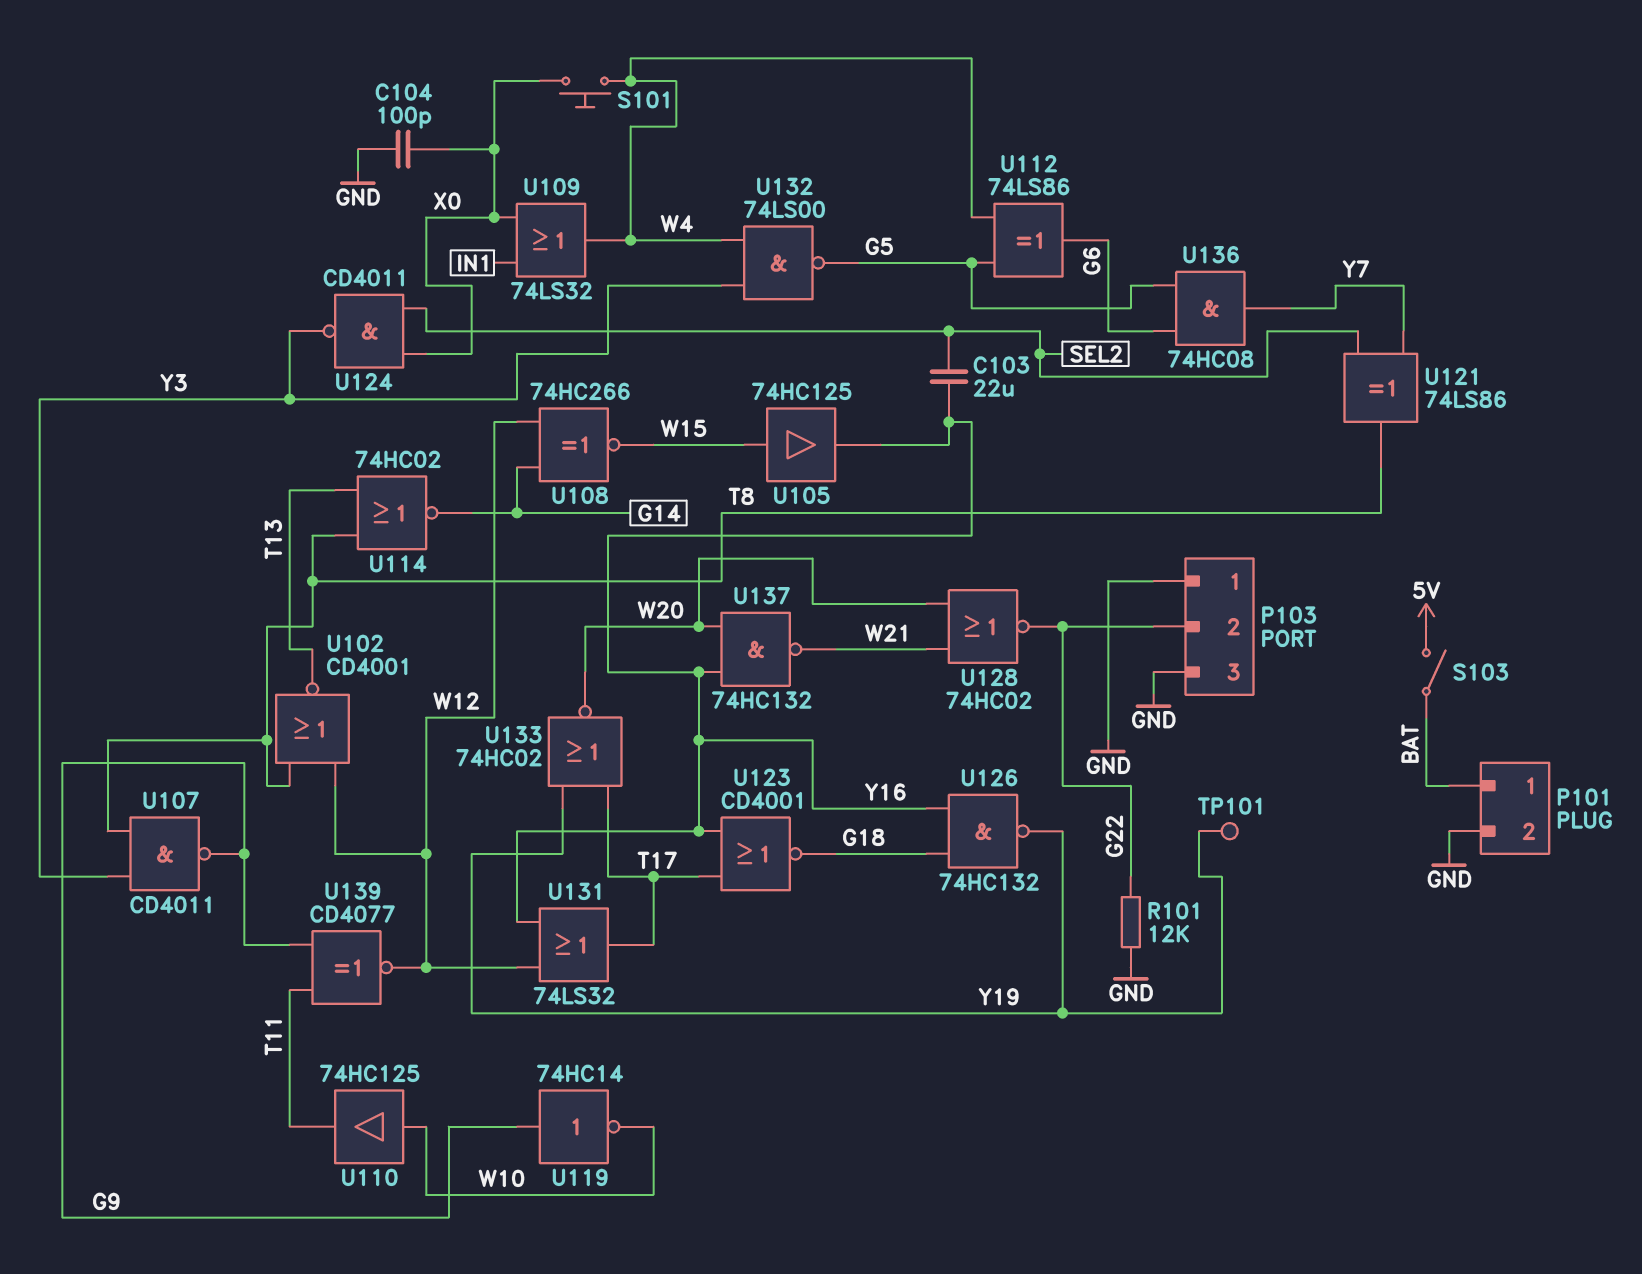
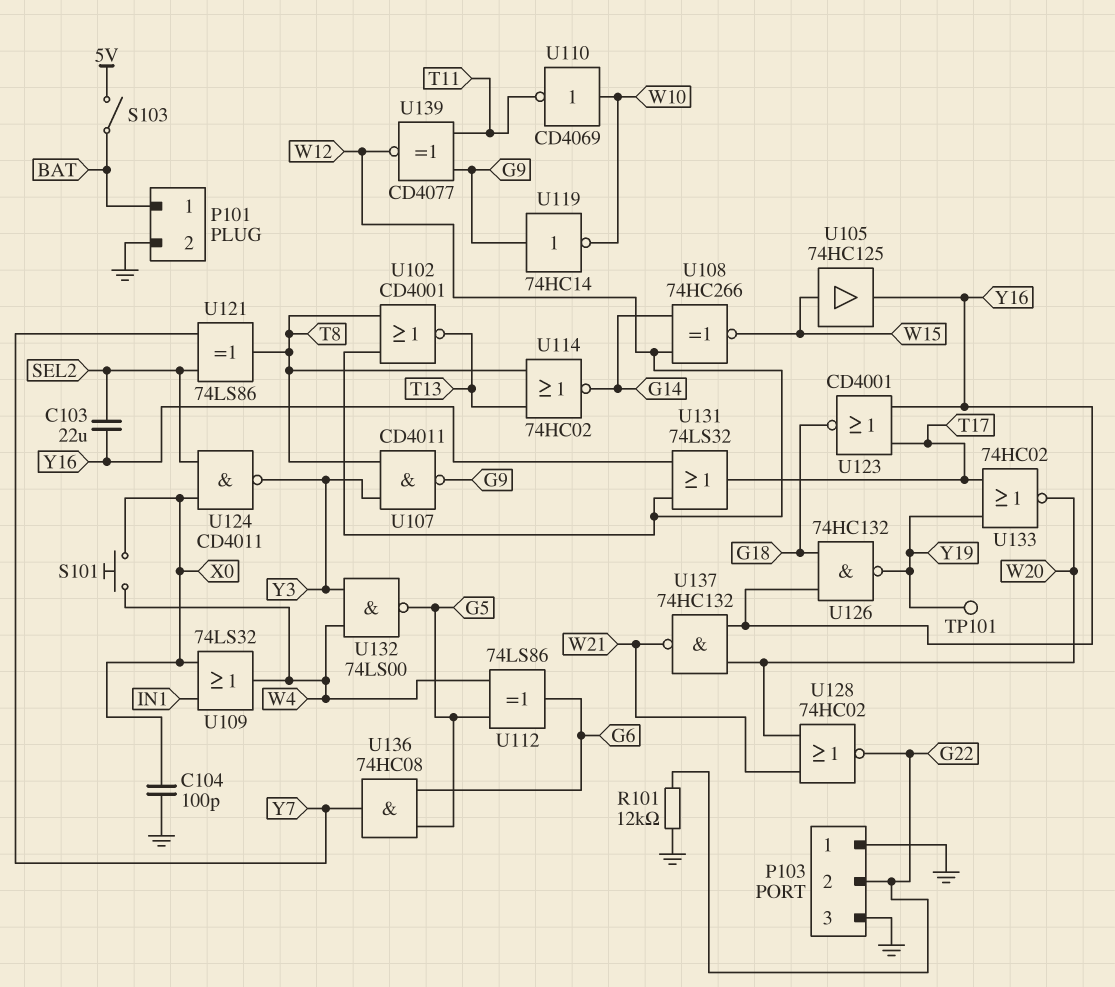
U110: buffer 74HC125 (in W10, out T11) -> NOT CD4069 (in W10, out T11)

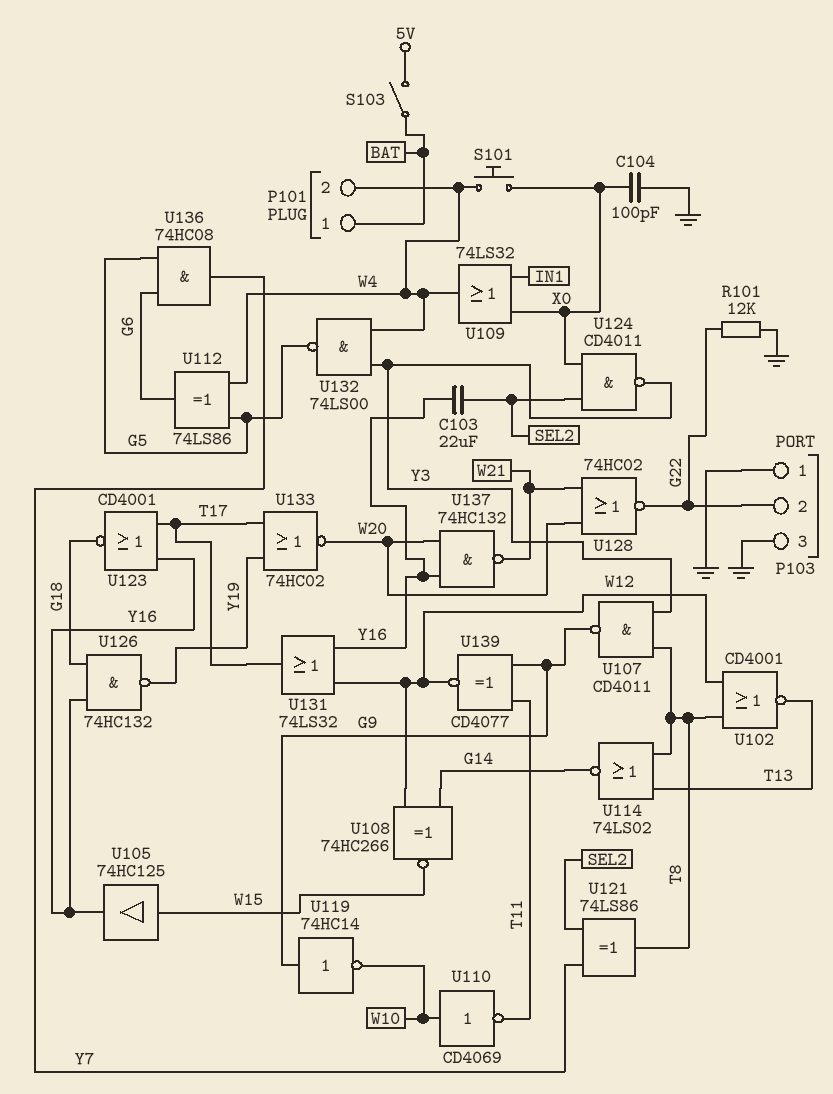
P101 pin 2: GND -> W4
TP101: test point (Y19) -> none
U114: NOR 74HC02 (in T8, in T13, out G14) -> NOR 74LS02 (in T8, in T13, out G14)

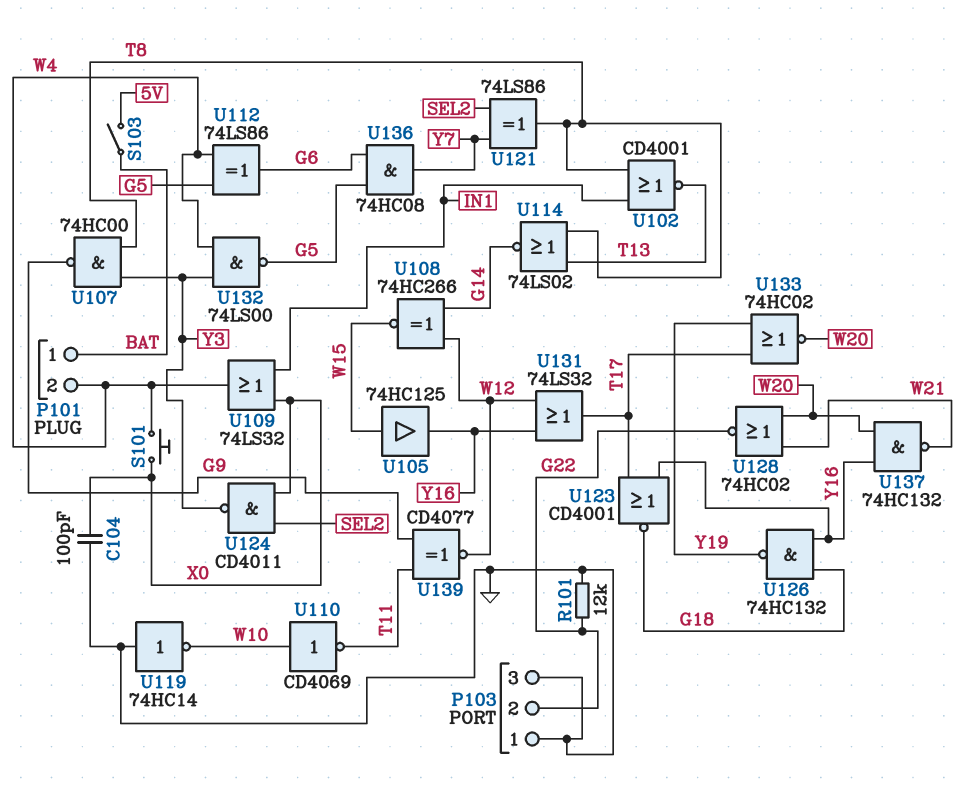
C103: 22uF (SEL2, Y16) -> none
U102: NOR CD4001 (in T8, in W12, out T13) -> NOR CD4001 (in IN1, in T8, out T13)
U107: NAND CD4011 (in T8, in Y3, out G9) -> NAND 74HC00 (in T8, in Y3, out G9)
U119: NOT 74HC14 (in G9, out W10) -> NOT 74HC14 (in GND, out W10)

